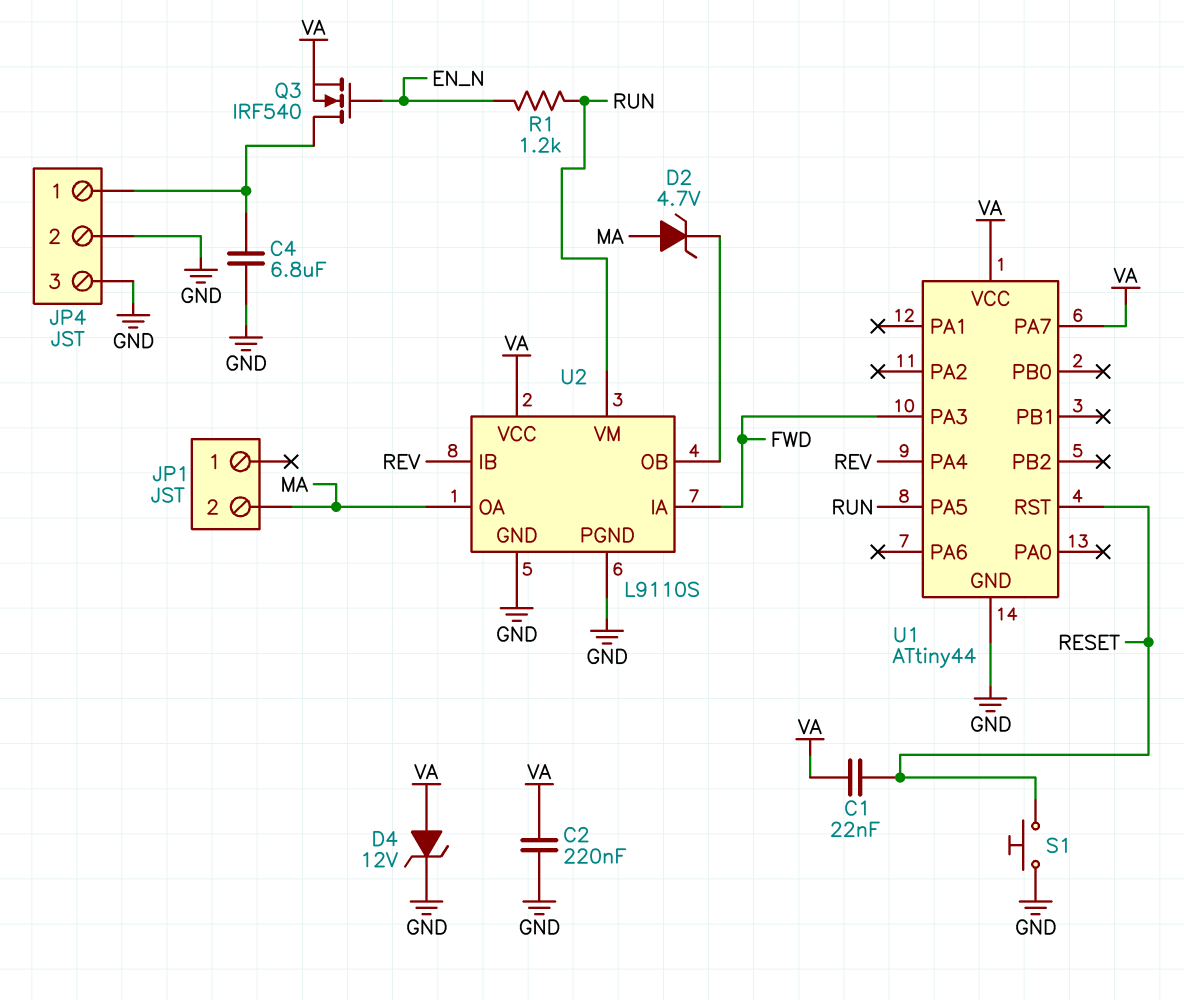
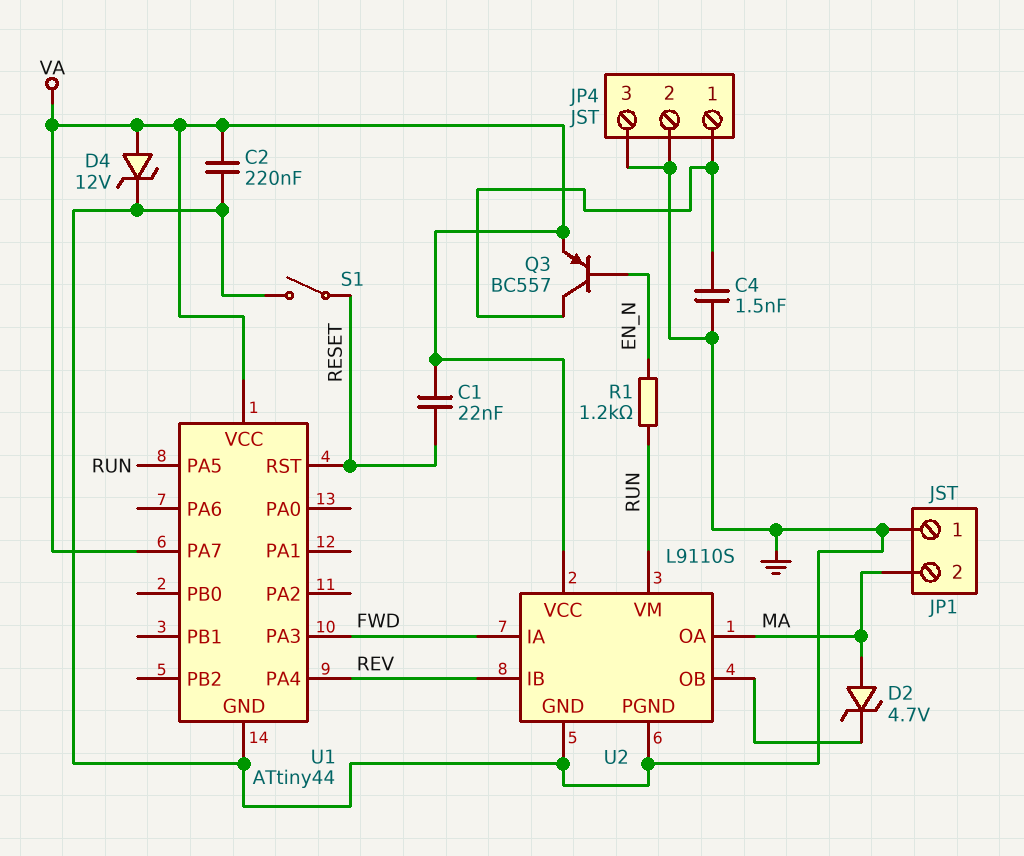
C4: 6.8uF (GND, JP4/1) -> 1.5nF (GND, JP4/1)
JP1 pin 1: none -> GND
Q3: NMOS IRF540 (G EN_N, D JP4/1, S VA) -> PNP BC557 (B EN_N, C JP4/1, E VA)
S1: button (GND, RESET) -> switch (GND, RESET)

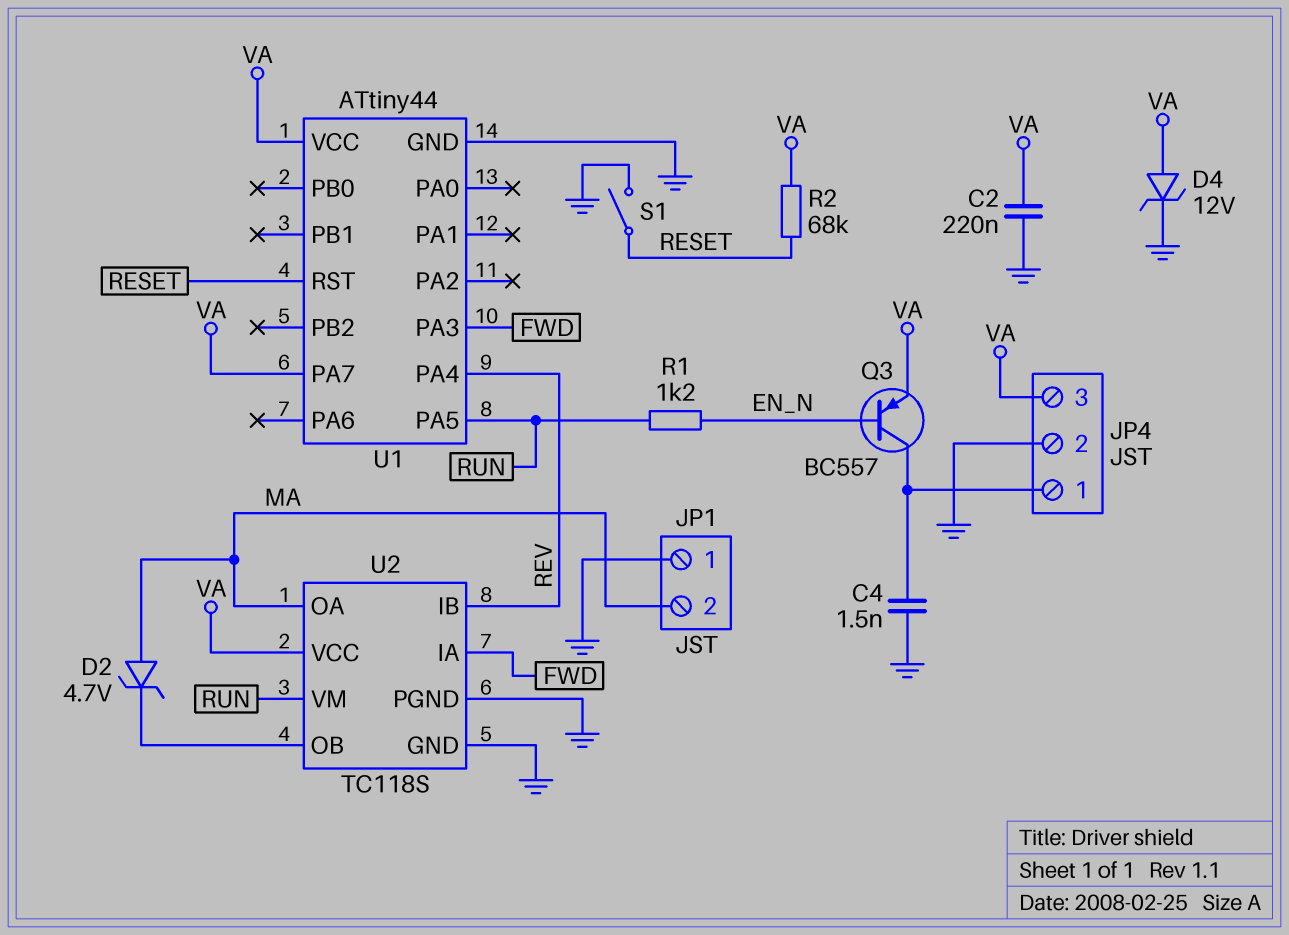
C1: 22nF (RESET, VA) -> none
JP4 pin 3: GND -> VA
R2: none -> 68k (RESET, VA)
U2: L9110S -> TC118S

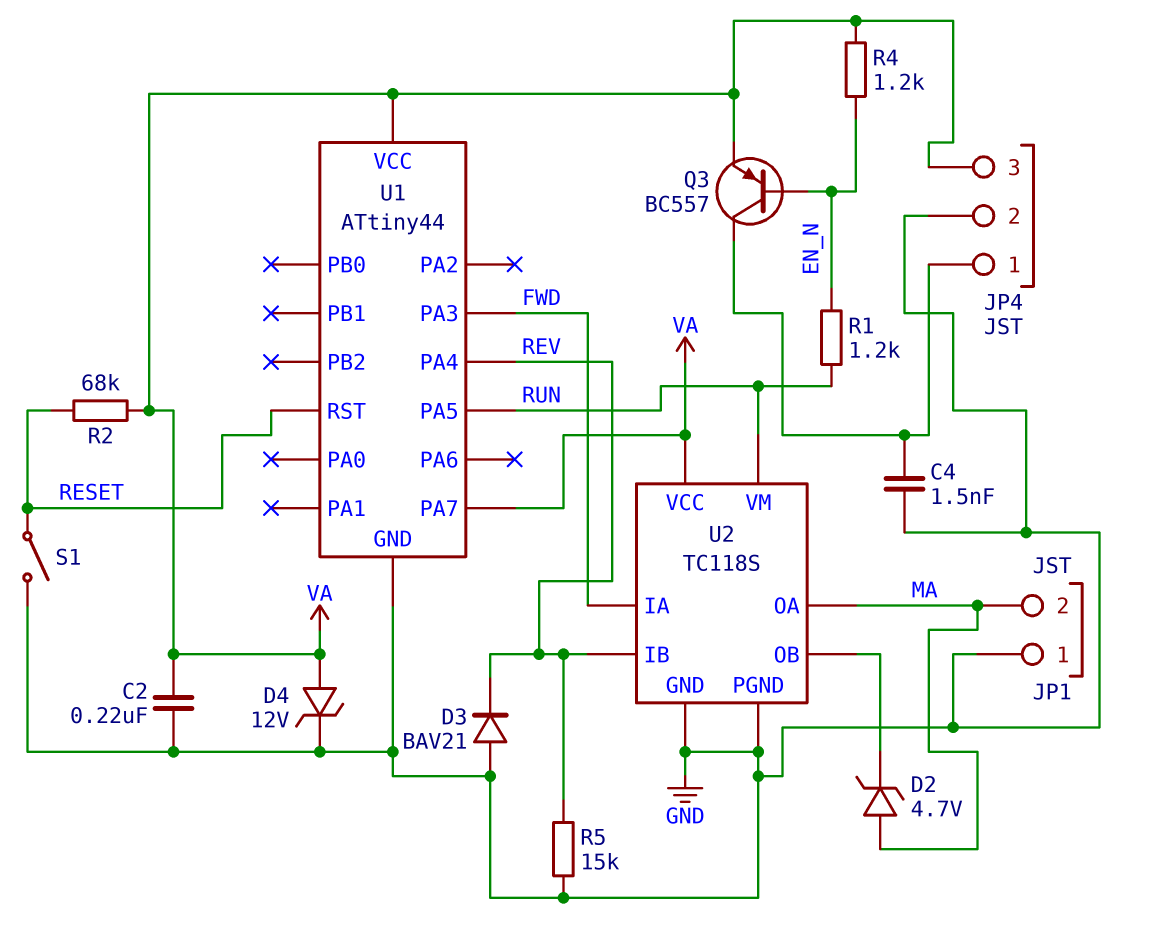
D3: none -> diode BAV21 (A GND, K REV)
R4: none -> 1.2k (EN_N, VA)
R5: none -> 15k (GND, REV)

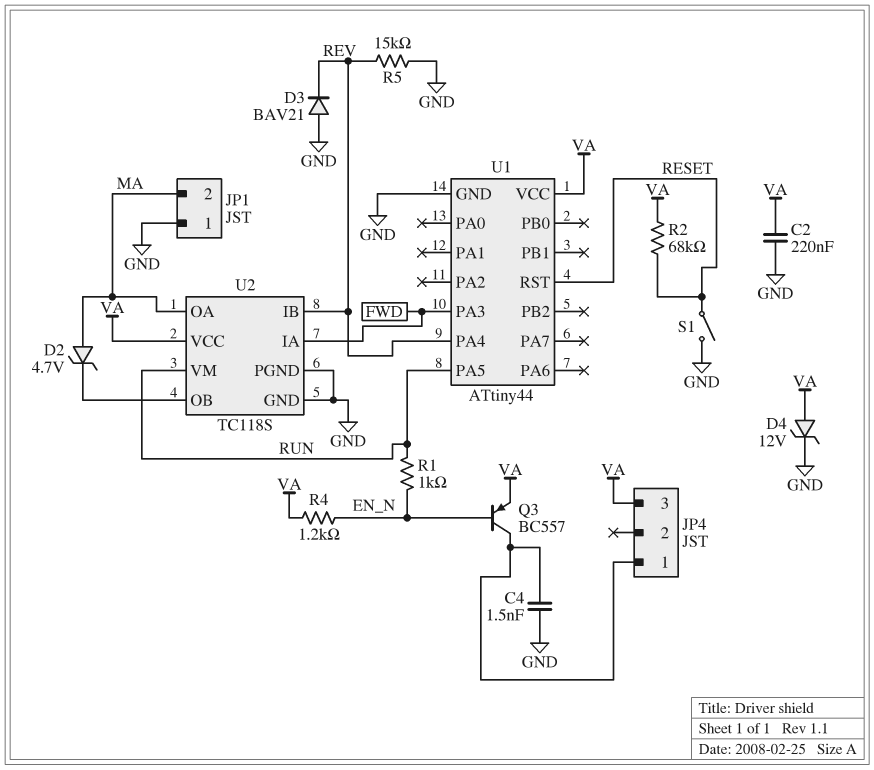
JP4 pin 2: GND -> none
R1: 1.2k (EN_N, RUN) -> 1k (EN_N, RUN)
U1 pin PA7: VA -> none

